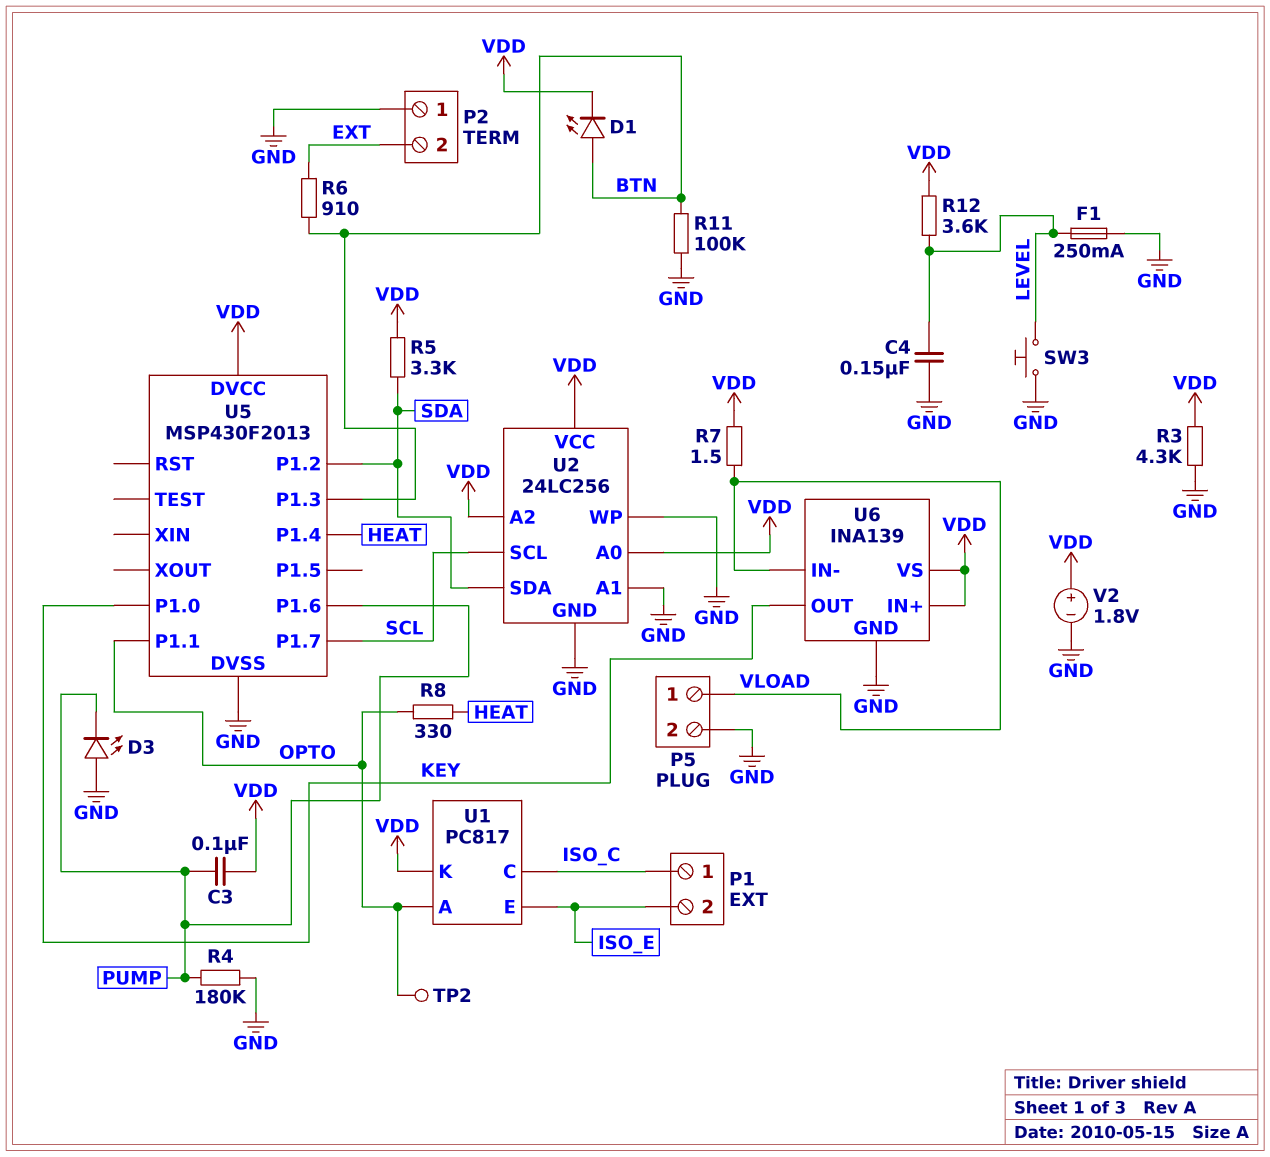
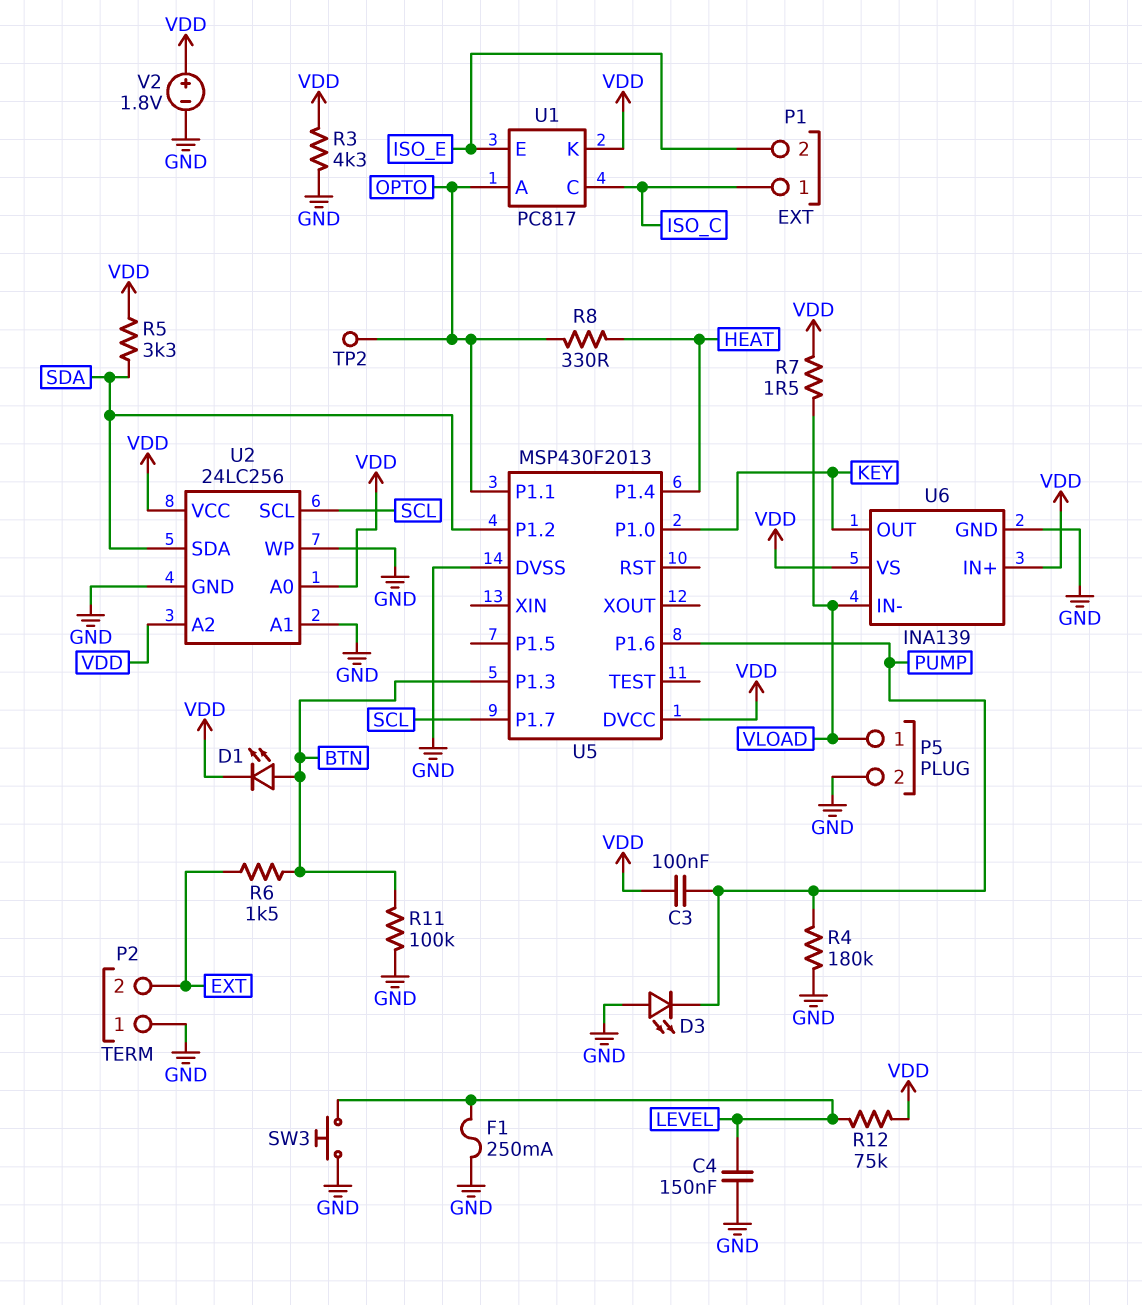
R6: 910 (BTN, EXT) -> 1.5k (BTN, EXT)
R12: 3.6k (LEVEL, VDD) -> 75k (LEVEL, VDD)

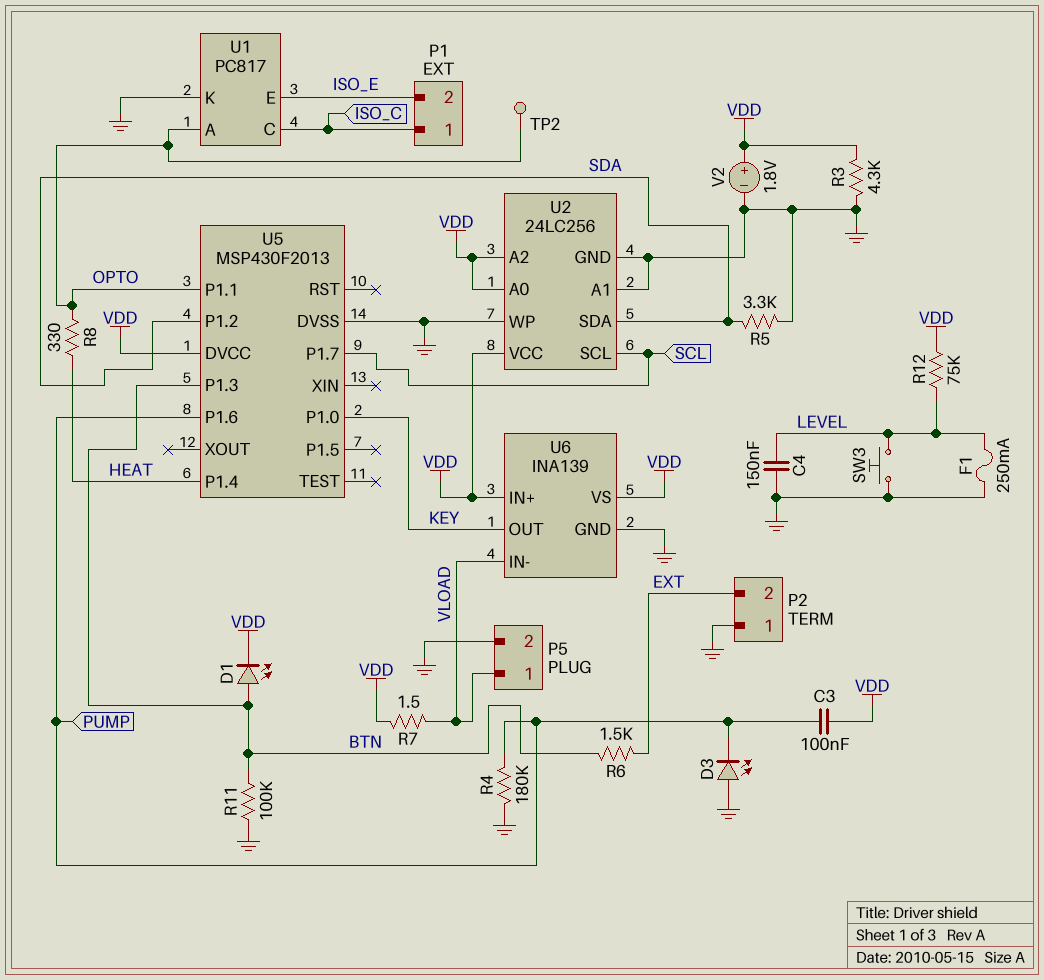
R5: 3.3k (SDA, VDD) -> 3.3k (GND, SDA)
U1 pin K: VDD -> GND

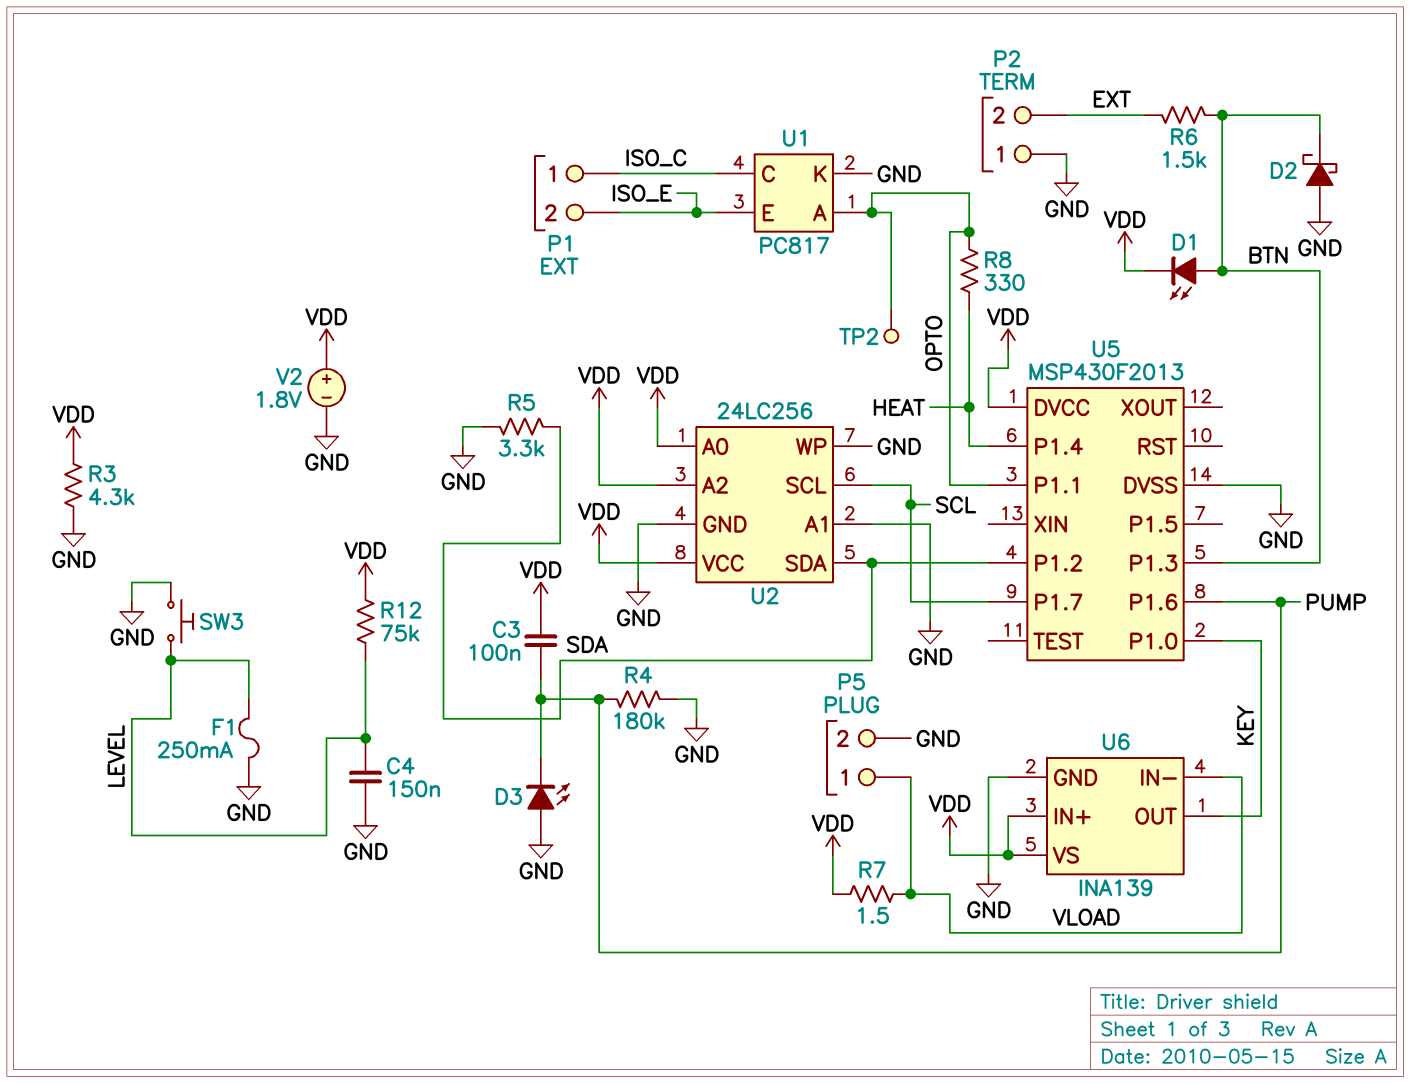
D2: none -> schottky (A GND, K BTN)
R11: 100k (BTN, GND) -> none

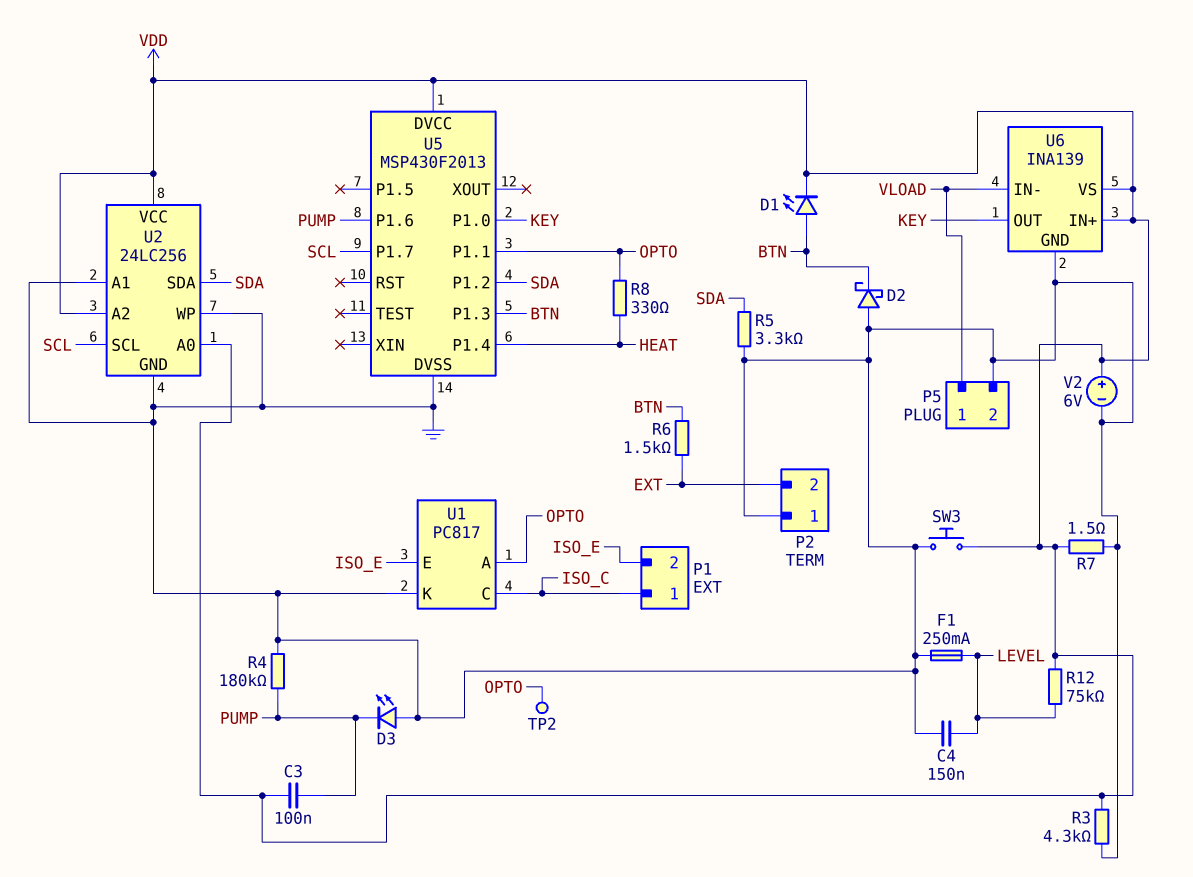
R7: 1.5 (VDD, VLOAD) -> 1.5 (GND, VDD)
SW3: button (GND, LEVEL) -> button (GND, VDD)
V2: 1.8V (plus VDD, minus GND) -> 6V (plus VDD, minus GND)

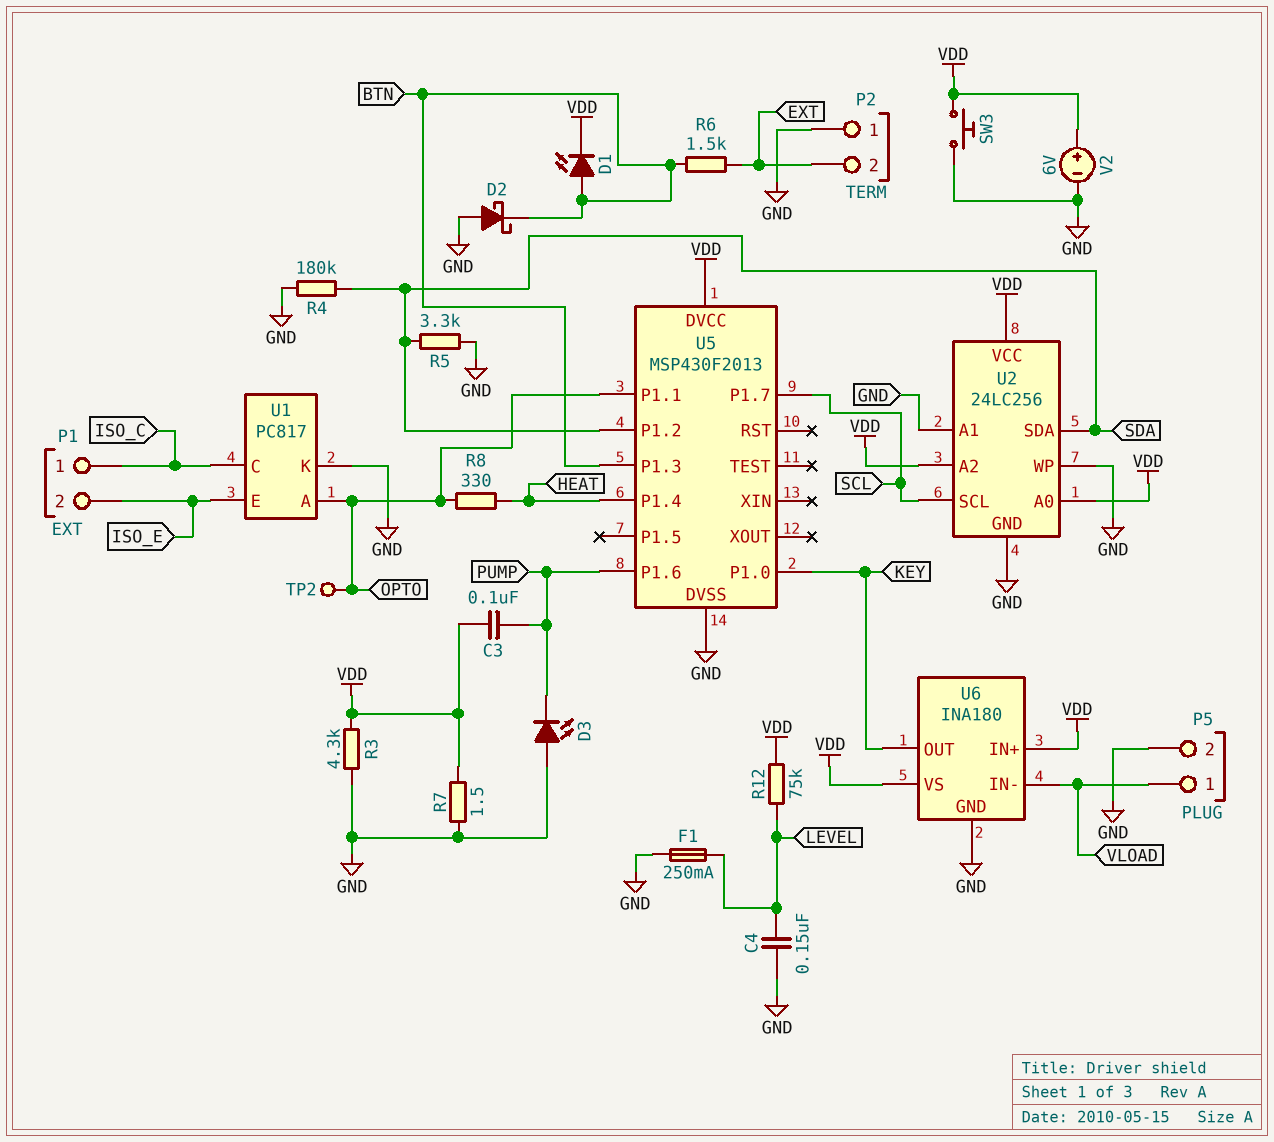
R4: 180k (GND, PUMP) -> 180k (GND, SDA)
U6: INA139 -> INA180

